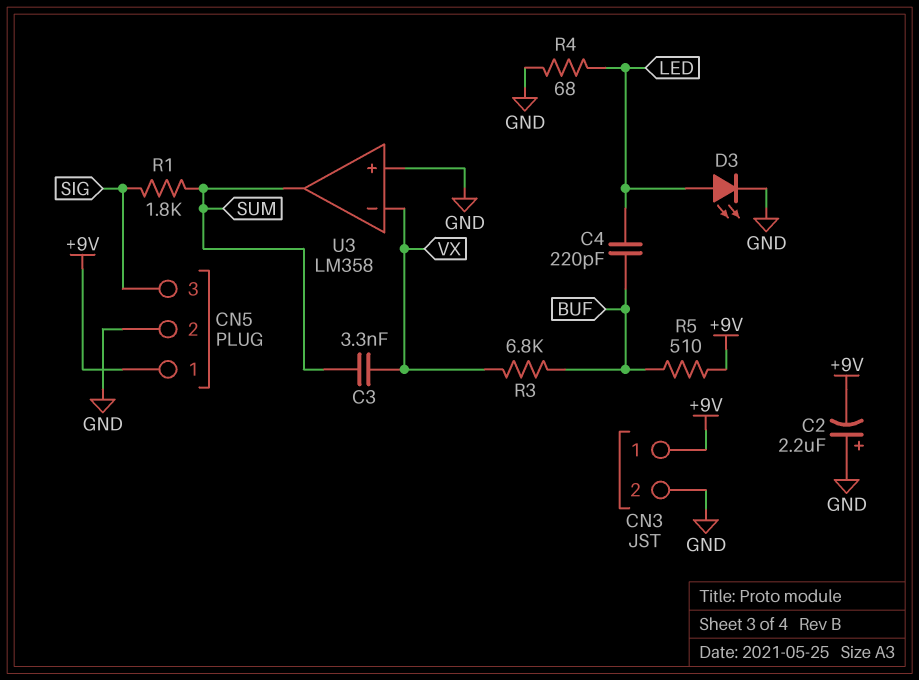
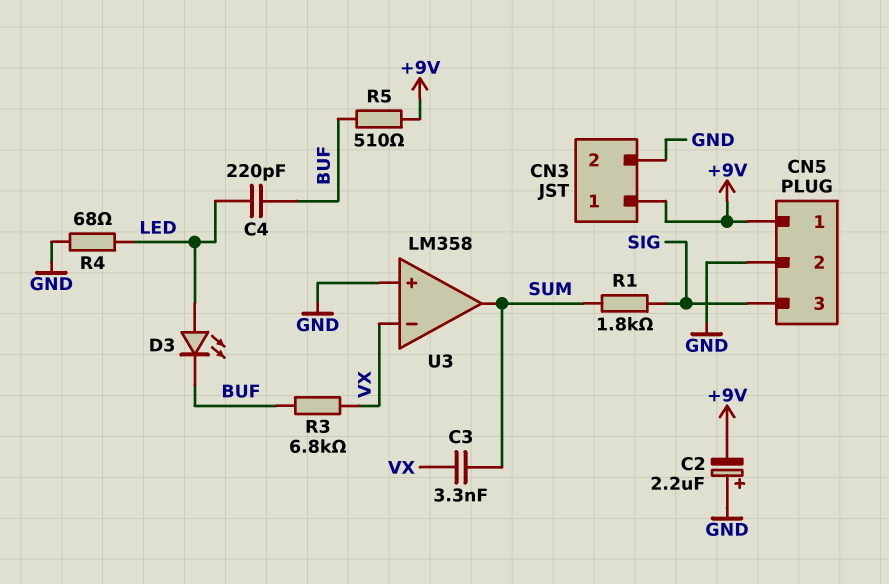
D3: LED (A LED, K GND) -> LED (A LED, K BUF)

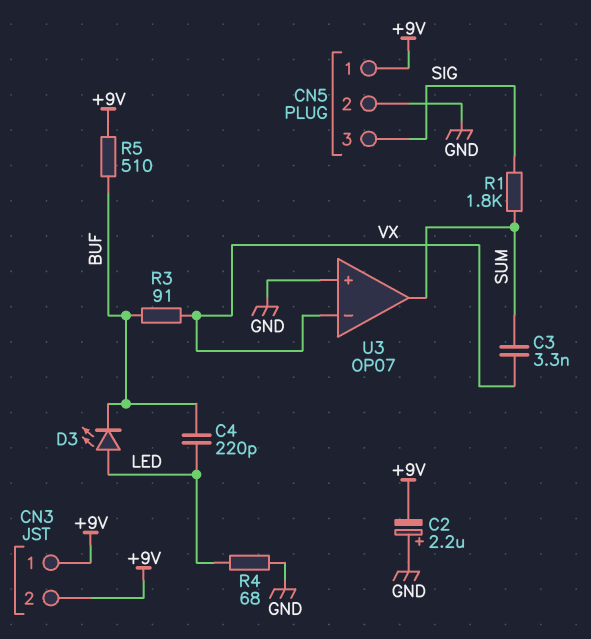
CN3 pin 2: GND -> +9V
R3: 6.8k (BUF, VX) -> 91 (BUF, VX)
U3: LM358 -> OP07

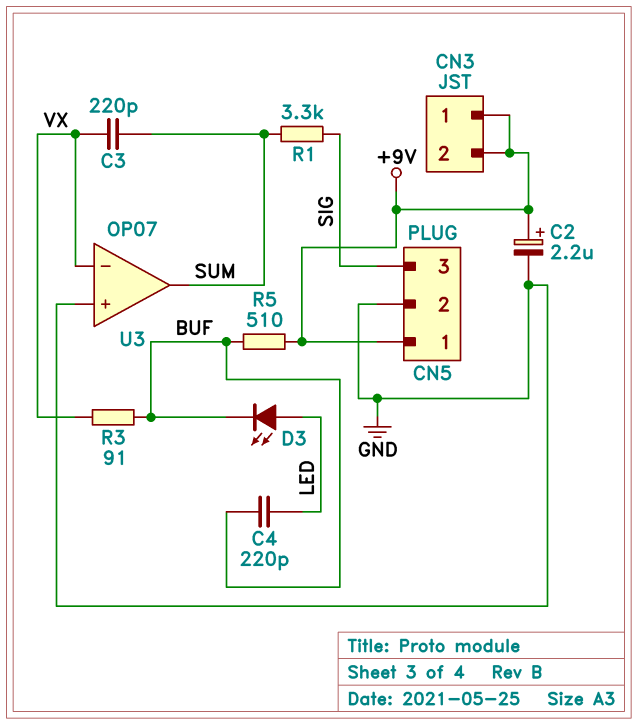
C2: 2.2uF (plus GND, minus +9V) -> 2.2uF (plus +9V, minus GND)
C3: 3.3nF (SUM, VX) -> 220pF (SUM, VX)
R1: 1.8k (SIG, SUM) -> 3.3k (SIG, SUM)
R4: 68 (GND, LED) -> none

